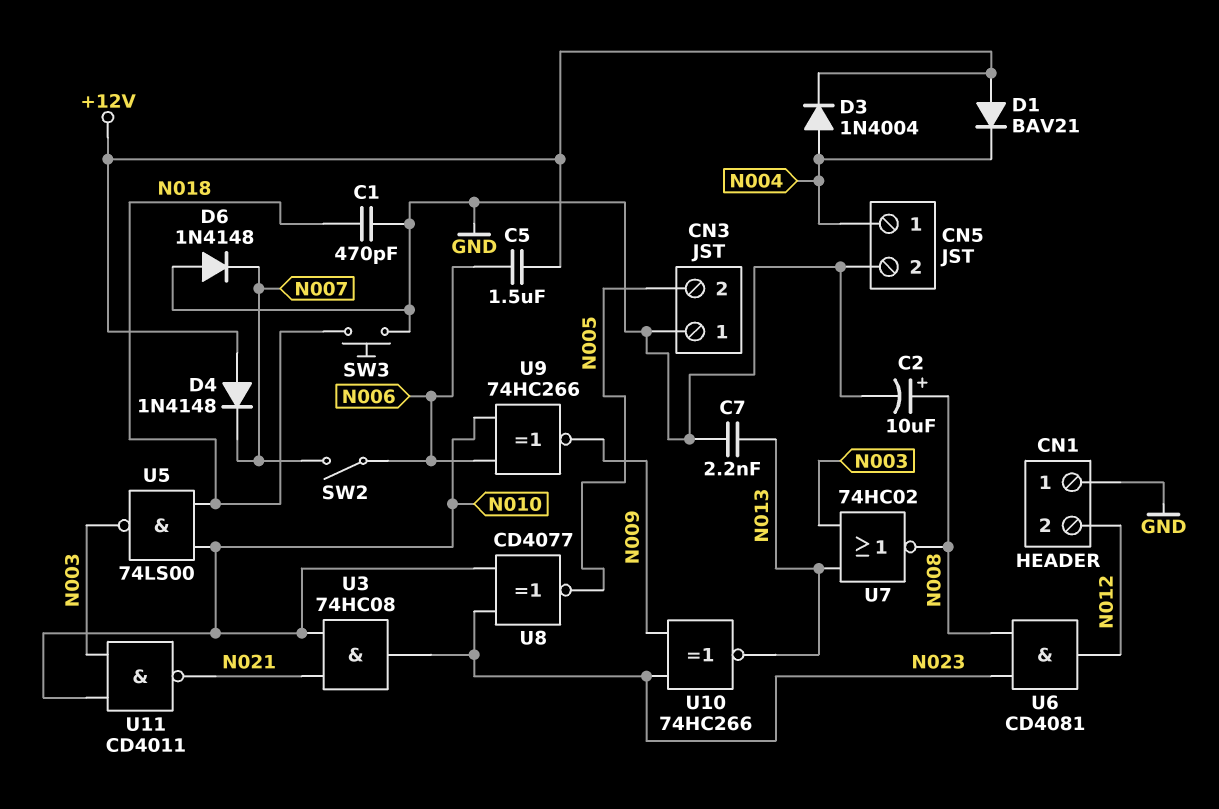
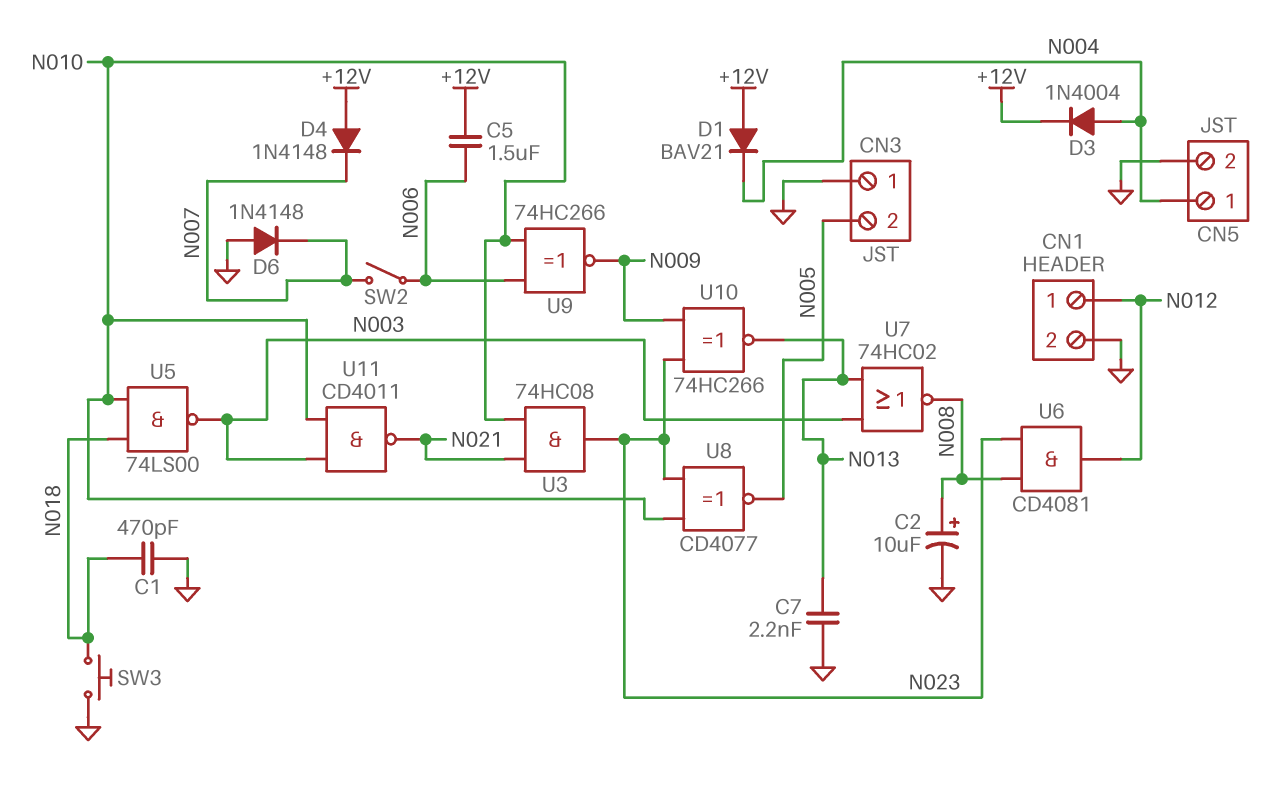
CN1 pin 1: GND -> N012
CN1 pin 2: N012 -> GND

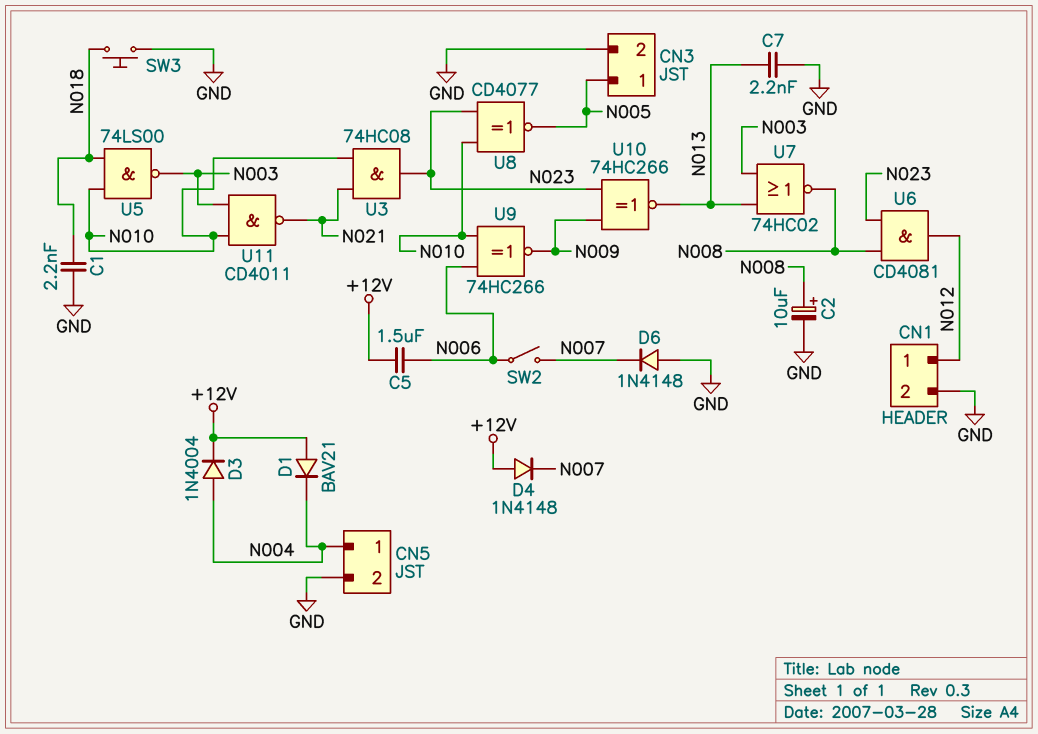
C1: 470pF (GND, N018) -> 2.2nF (GND, N018)
CN3 pin 1: GND -> N005
CN3 pin 2: N005 -> GND

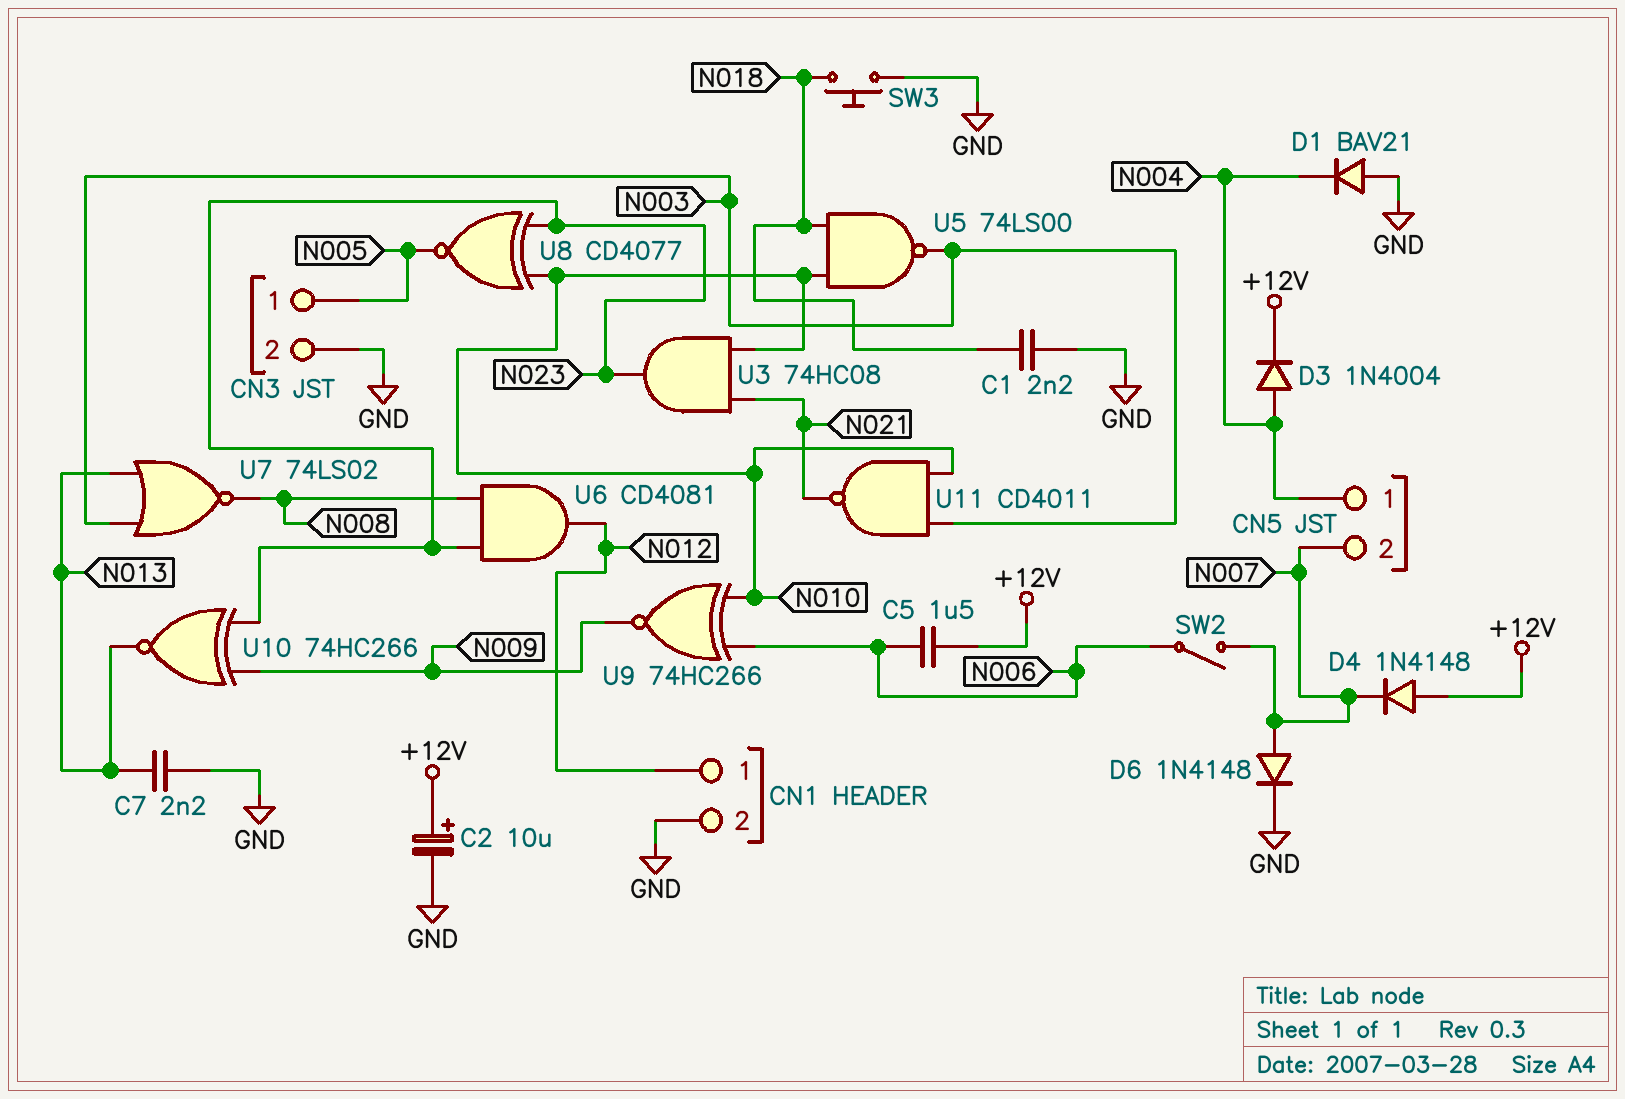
C2: 10uF (plus N008, minus GND) -> 10uF (plus +12V, minus GND)
CN5 pin 2: GND -> N007
D1: diode BAV21 (A +12V, K N004) -> diode BAV21 (A GND, K N004)
D6: diode 1N4148 (A GND, K N007) -> diode 1N4148 (A N007, K GND)
U7: NOR 74HC02 (in N003, in N013, out N008) -> NOR 74LS02 (in N003, in N013, out N008)

